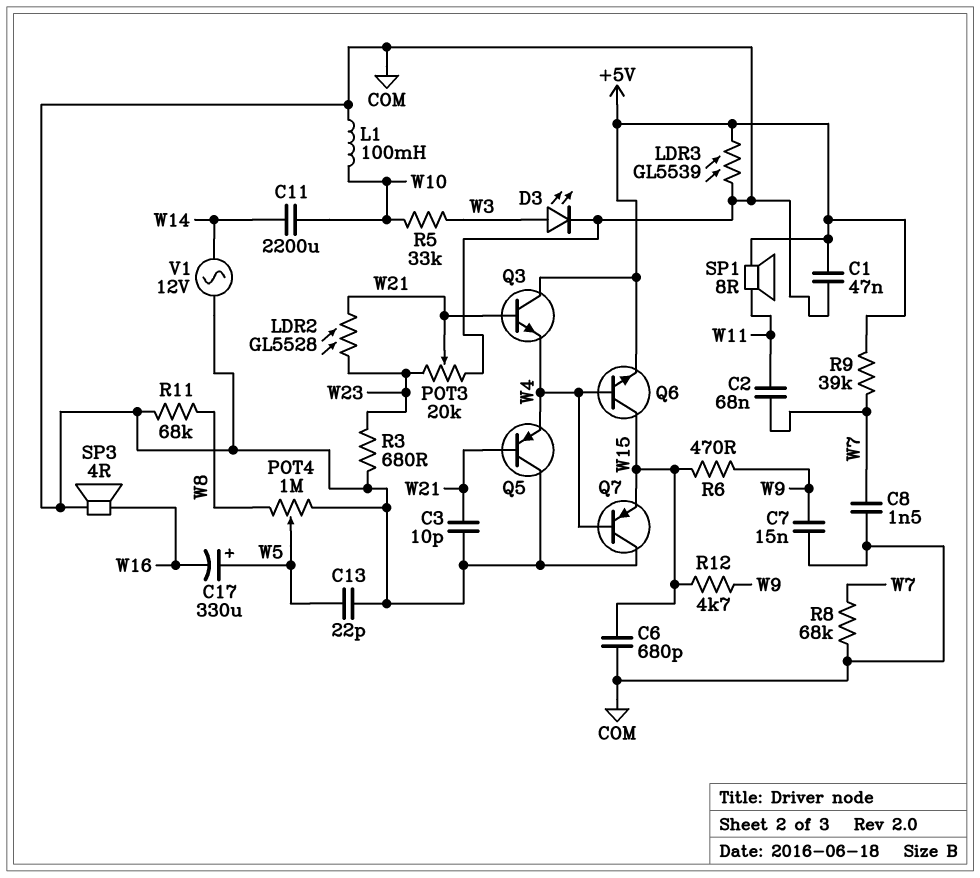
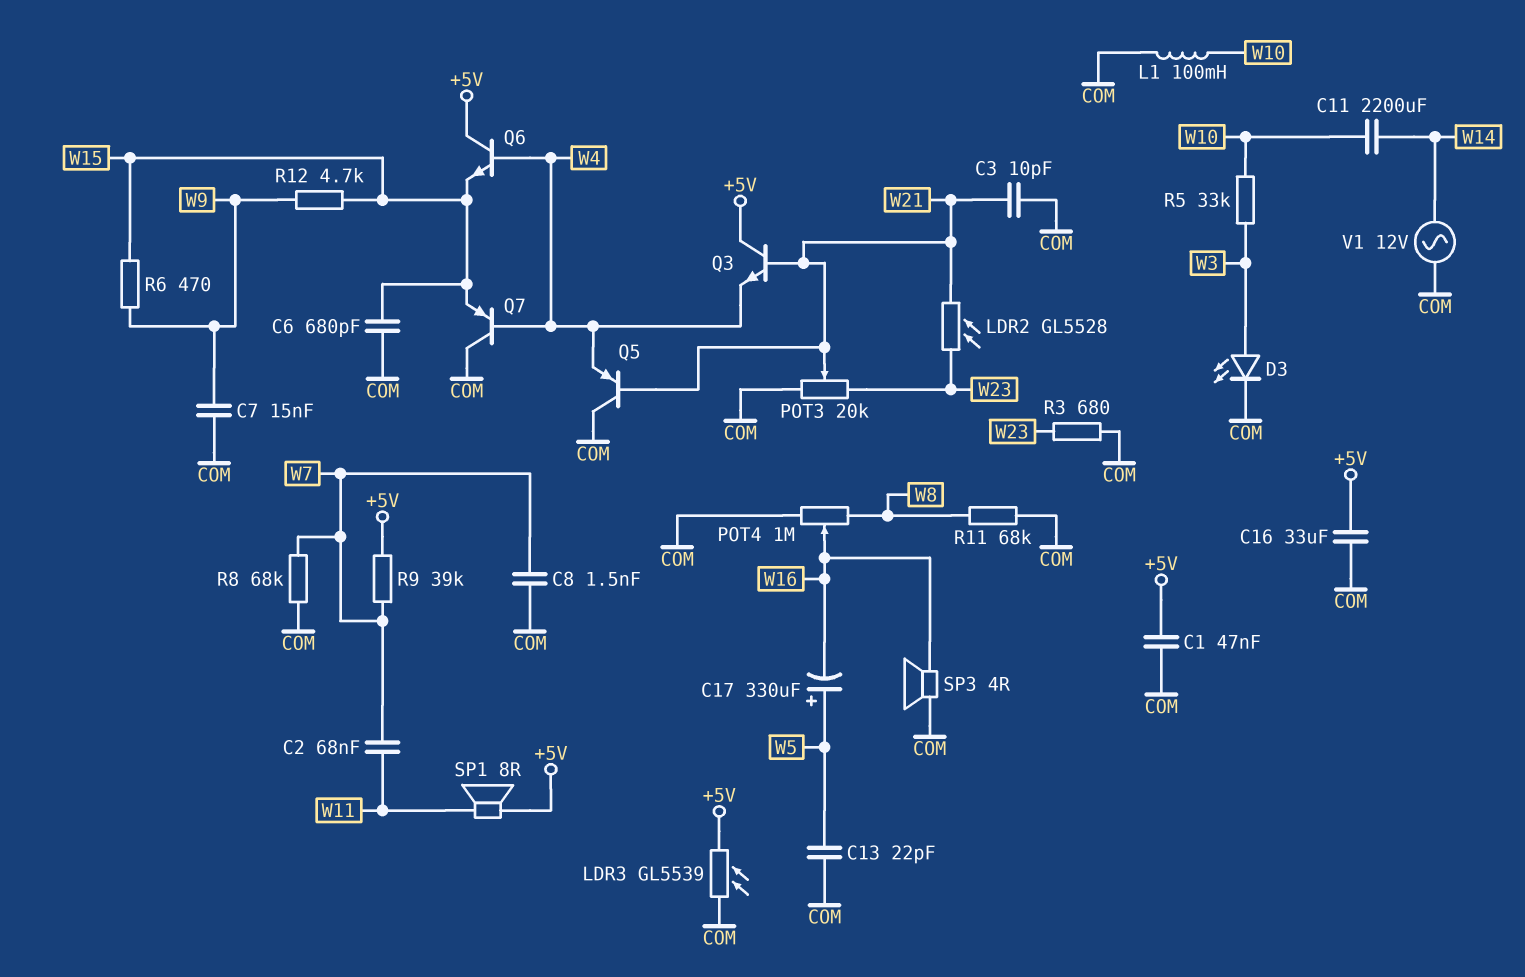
C16: none -> 33uF (+5V, COM)
POT4: 1M (COM, W8, wiper W5) -> 1M (COM, W8, wiper W16)
Q6: NPN (B W4, C W15, E +5V) -> NPN (B W4, C +5V, E W15)

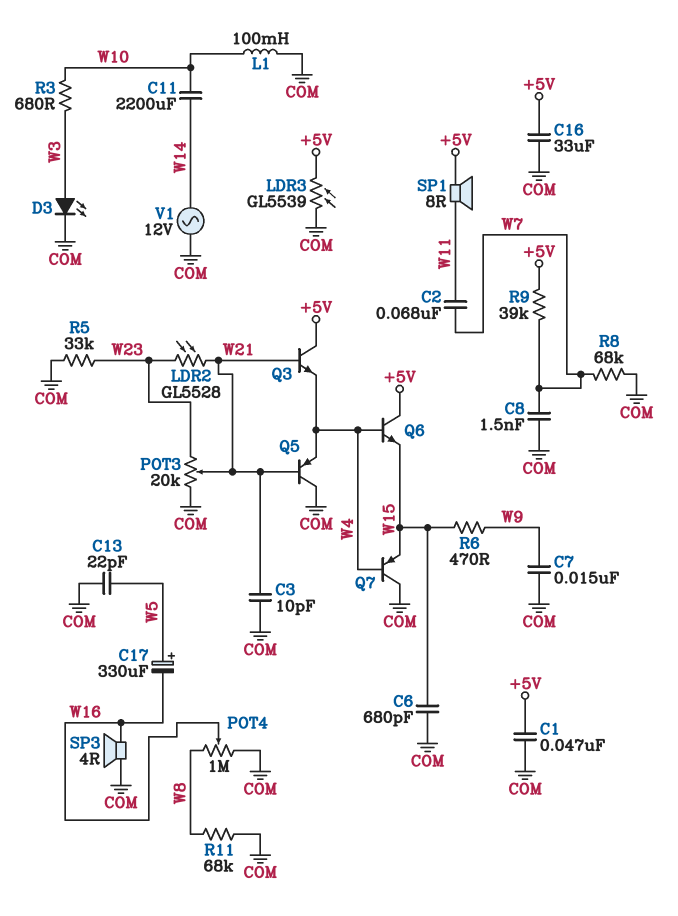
R3: 680 (COM, W23) -> 680 (W3, W10)
R5: 33k (W3, W10) -> 33k (COM, W23)
R12: 4.7k (W9, W15) -> none

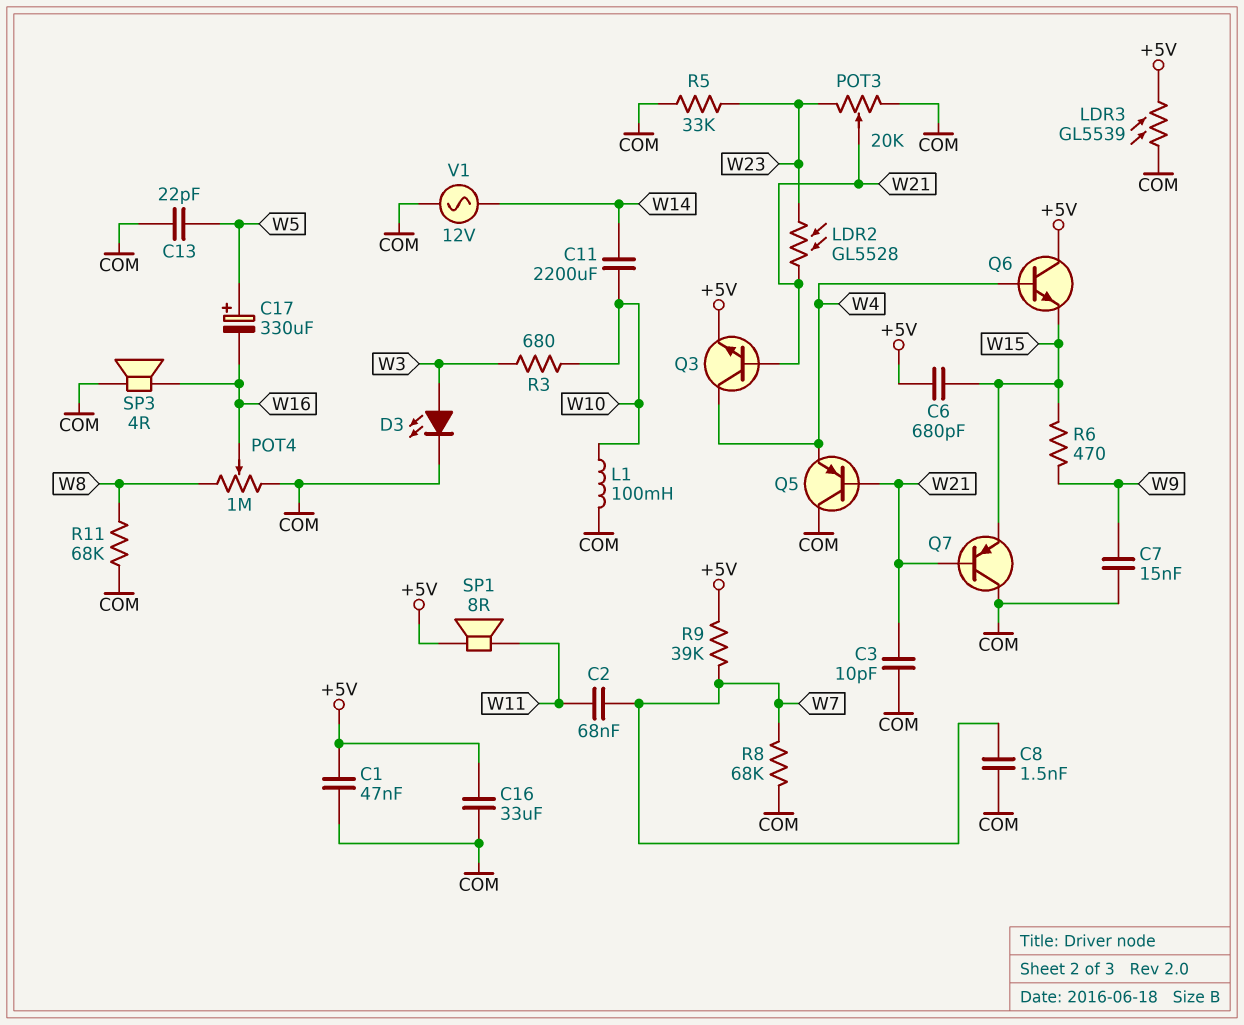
C6: 680pF (COM, W15) -> 680pF (+5V, W15)
Q3: NPN (B W21, C +5V, E W4) -> NPN (B W21, C W4, E +5V)
Q7: PNP (B W4, C COM, E W15) -> PNP (B W21, C COM, E W15)

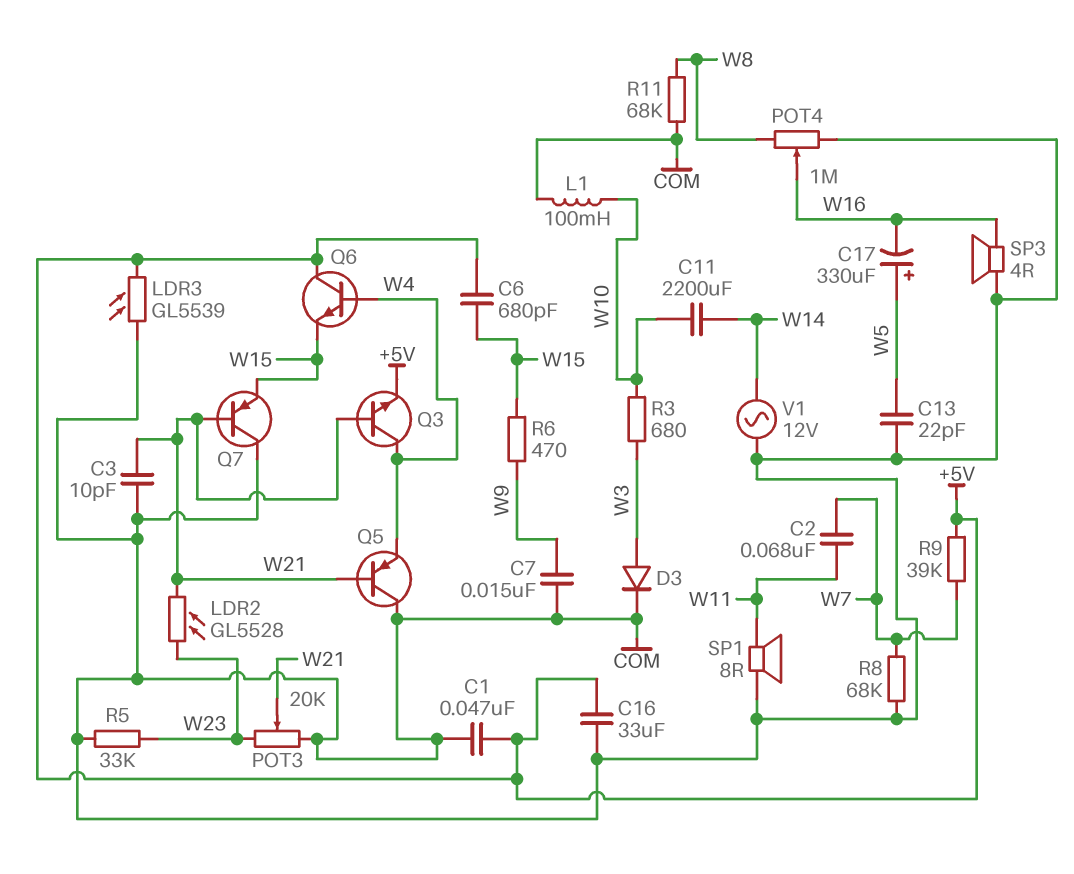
C8: 1.5nF (COM, W7) -> none
D3: LED (A W3, K COM) -> diode (A W3, K COM)
SP1: speaker 8R (+5V, W11) -> speaker 8R (COM, W11)

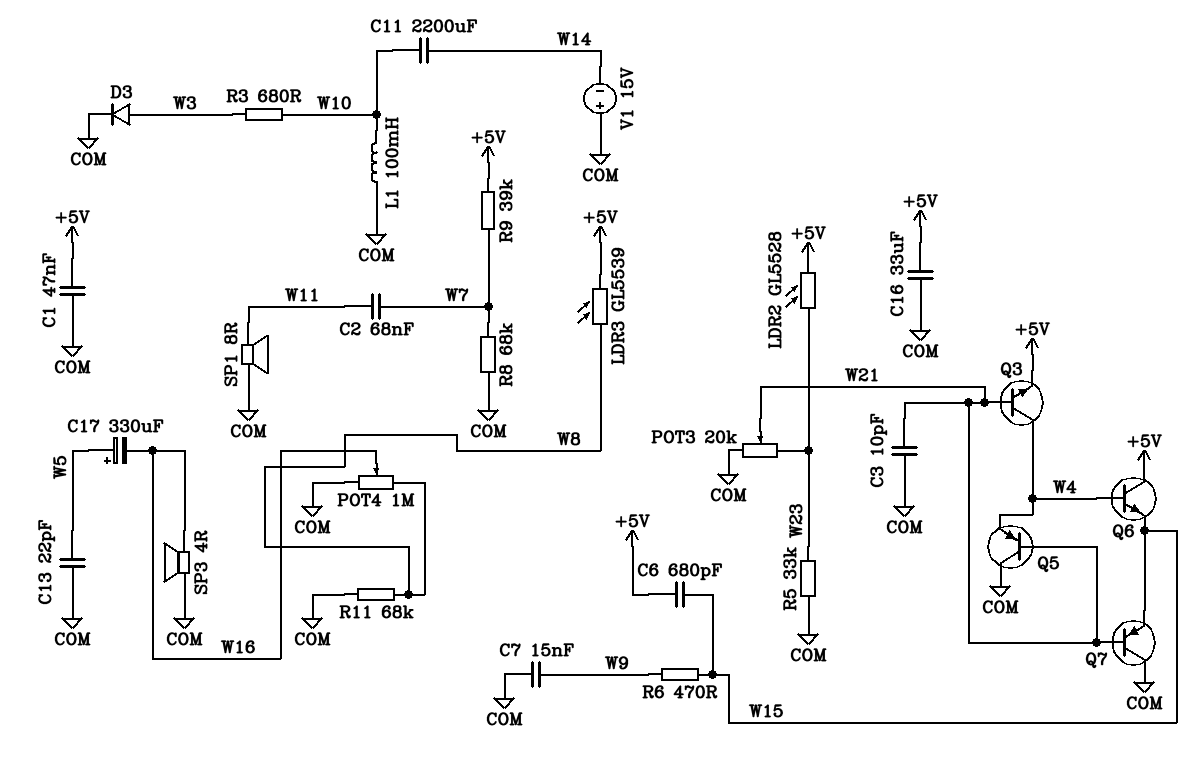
LDR2: GL5528 (W21, W23) -> GL5528 (+5V, W23)
LDR3: GL5539 (+5V, COM) -> GL5539 (+5V, W8)
V1: AC 12V (COM, W14) -> 15V (plus COM, minus W14)

